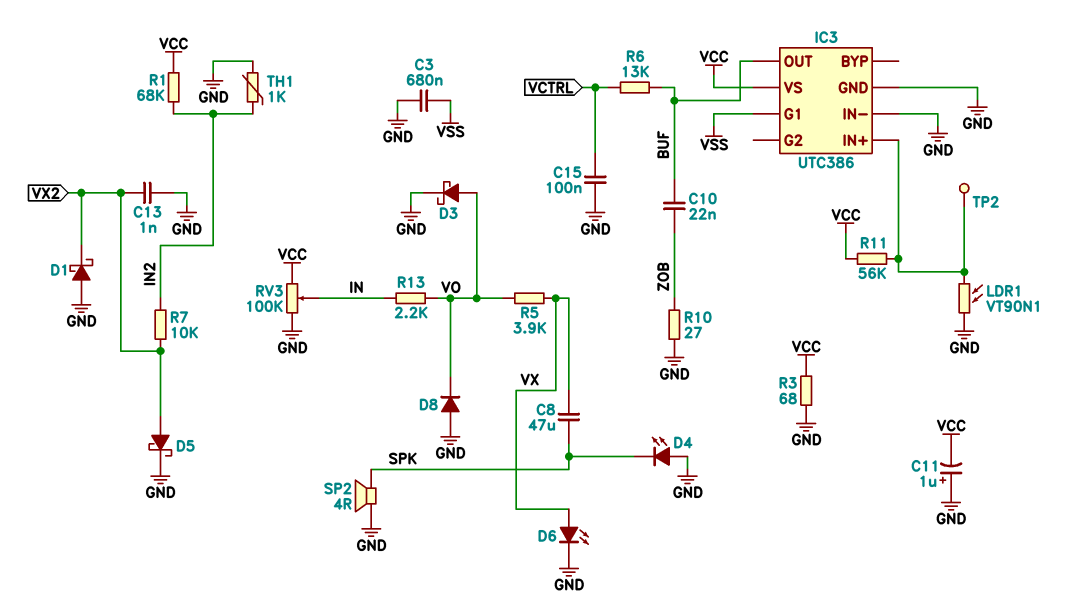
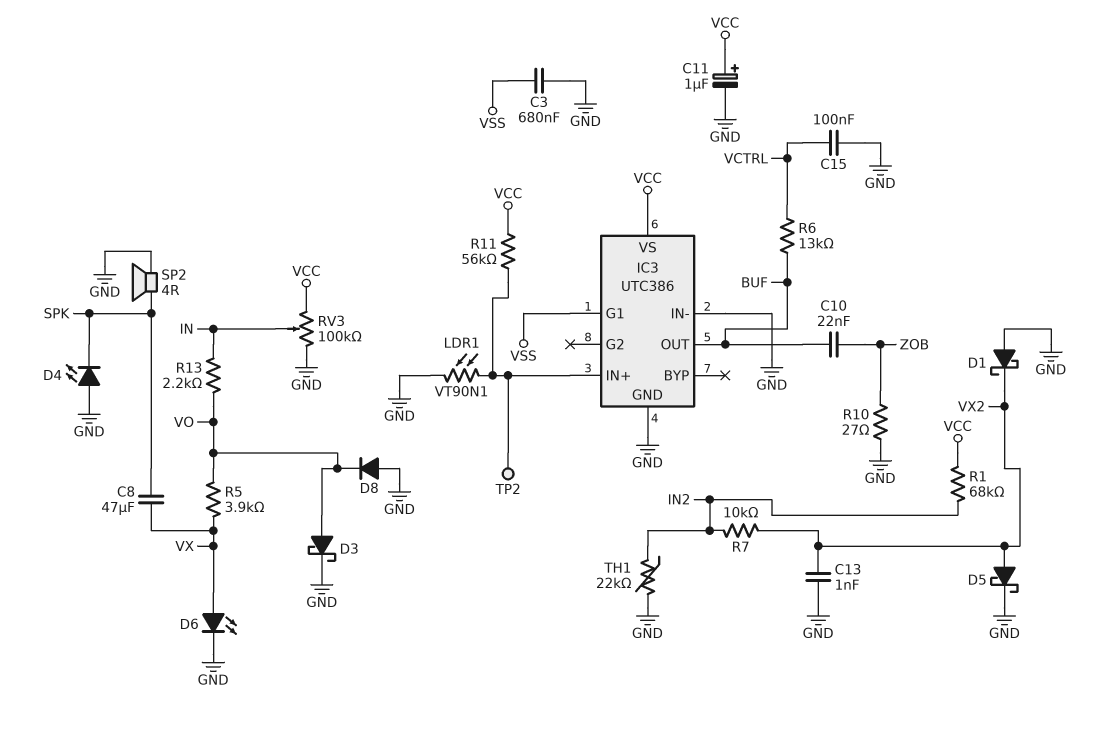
C11: 1uF (plus GND, minus VCC) -> 1uF (plus VCC, minus GND)
R3: 68 (GND, VCC) -> none
TH1: 1k (GND, IN2) -> 22k (GND, IN2)

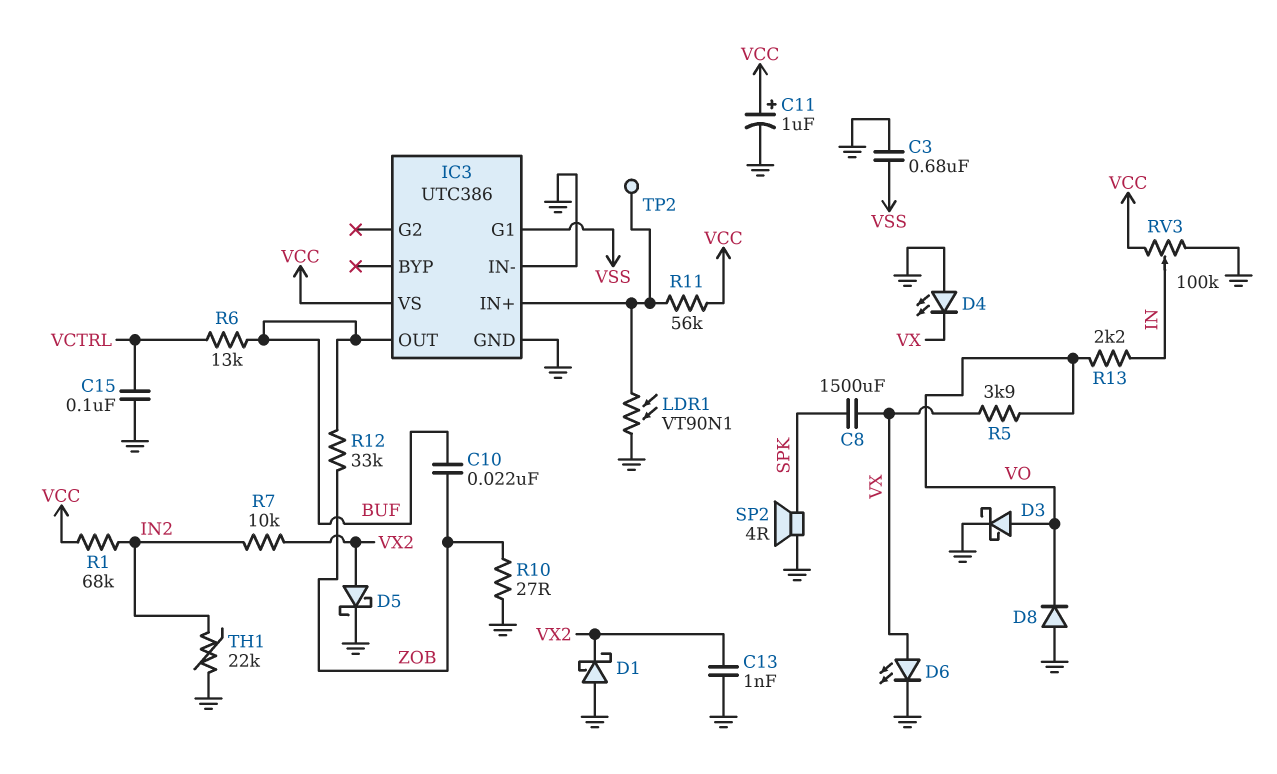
C8: 47uF (SPK, VX) -> 1500uF (SPK, VX)
D4: LED (A GND, K SPK) -> LED (A GND, K VX)
R12: none -> 33k (BUF, ZOB)

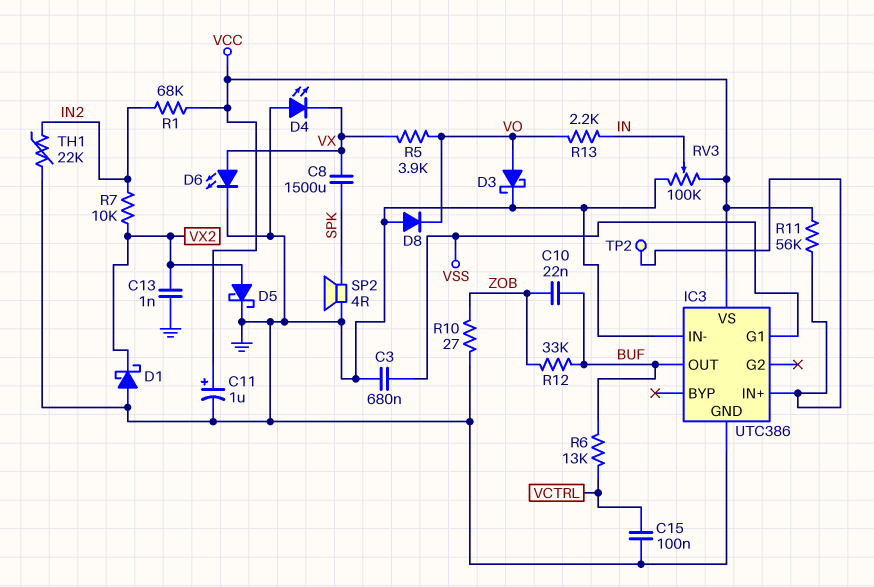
LDR1: VT90N1 (GND, IC3/IN+) -> none

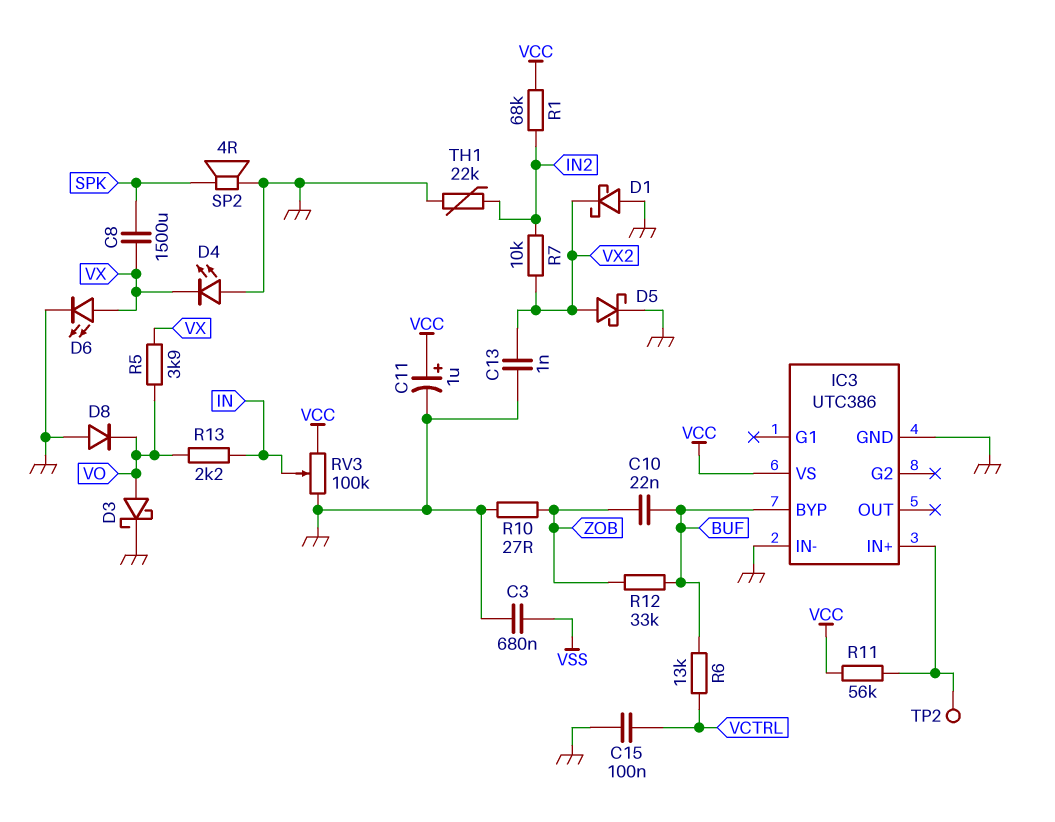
IC3 pin BYP: none -> BUF
IC3 pin G1: VSS -> none
IC3 pin OUT: BUF -> none

